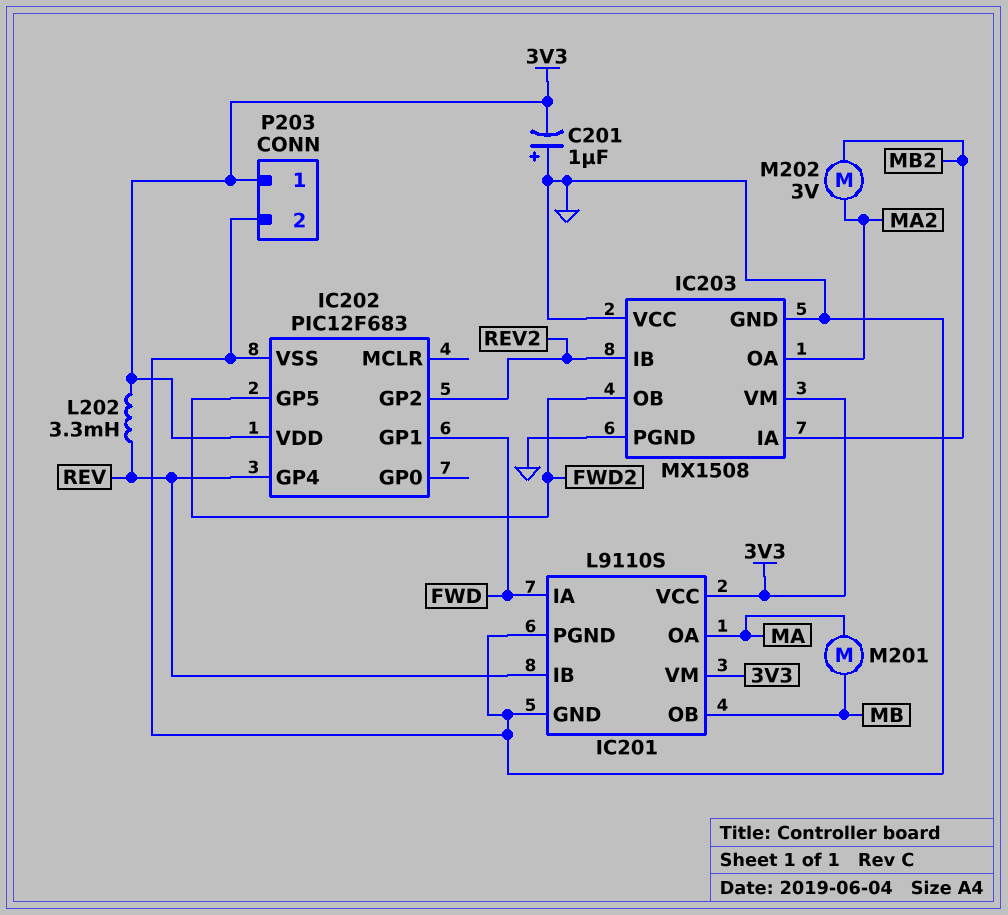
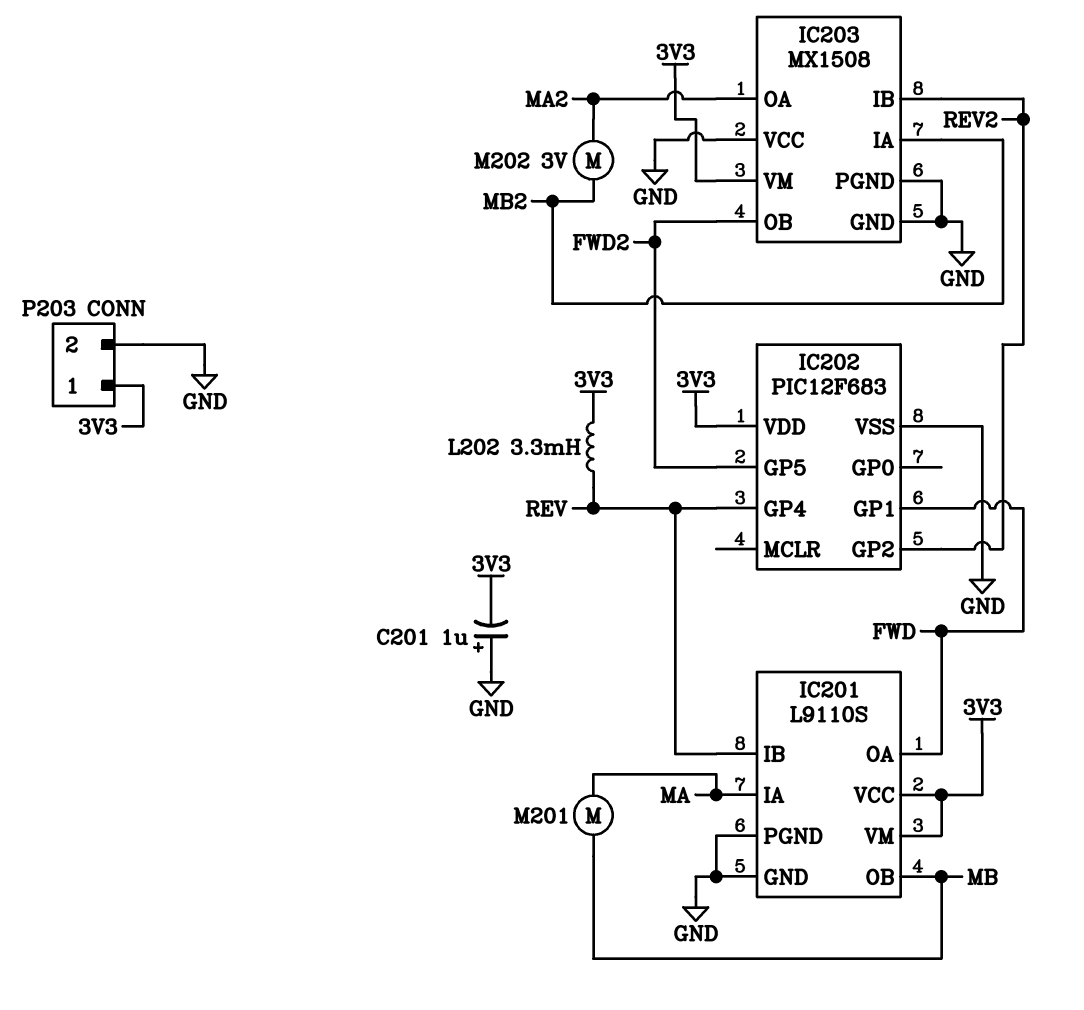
IC201 pin IA: FWD -> MA
IC201 pin OA: MA -> FWD

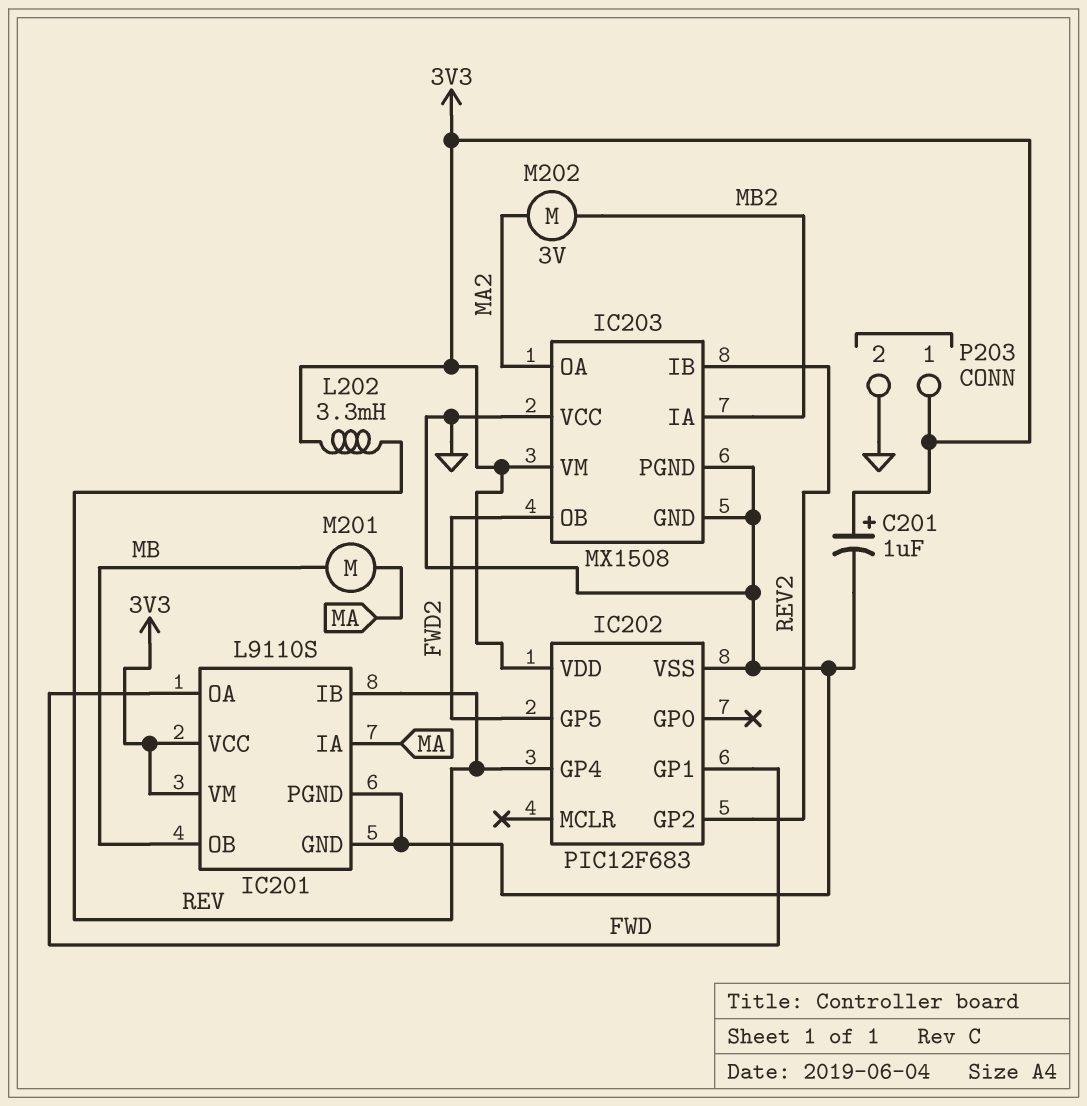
C201: 1uF (plus GND, minus 3V3) -> 1uF (plus 3V3, minus GND)

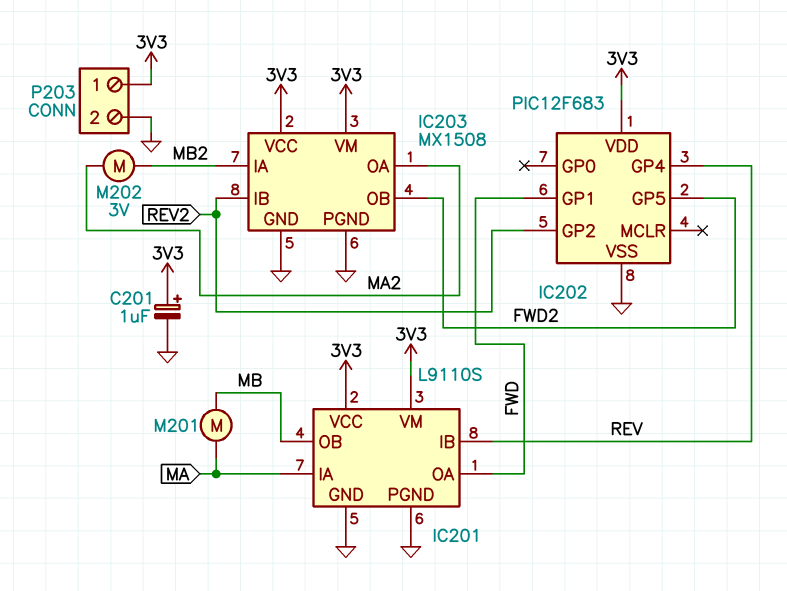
IC203 pin VCC: GND -> 3V3
L202: 3.3mH (3V3, REV) -> none

